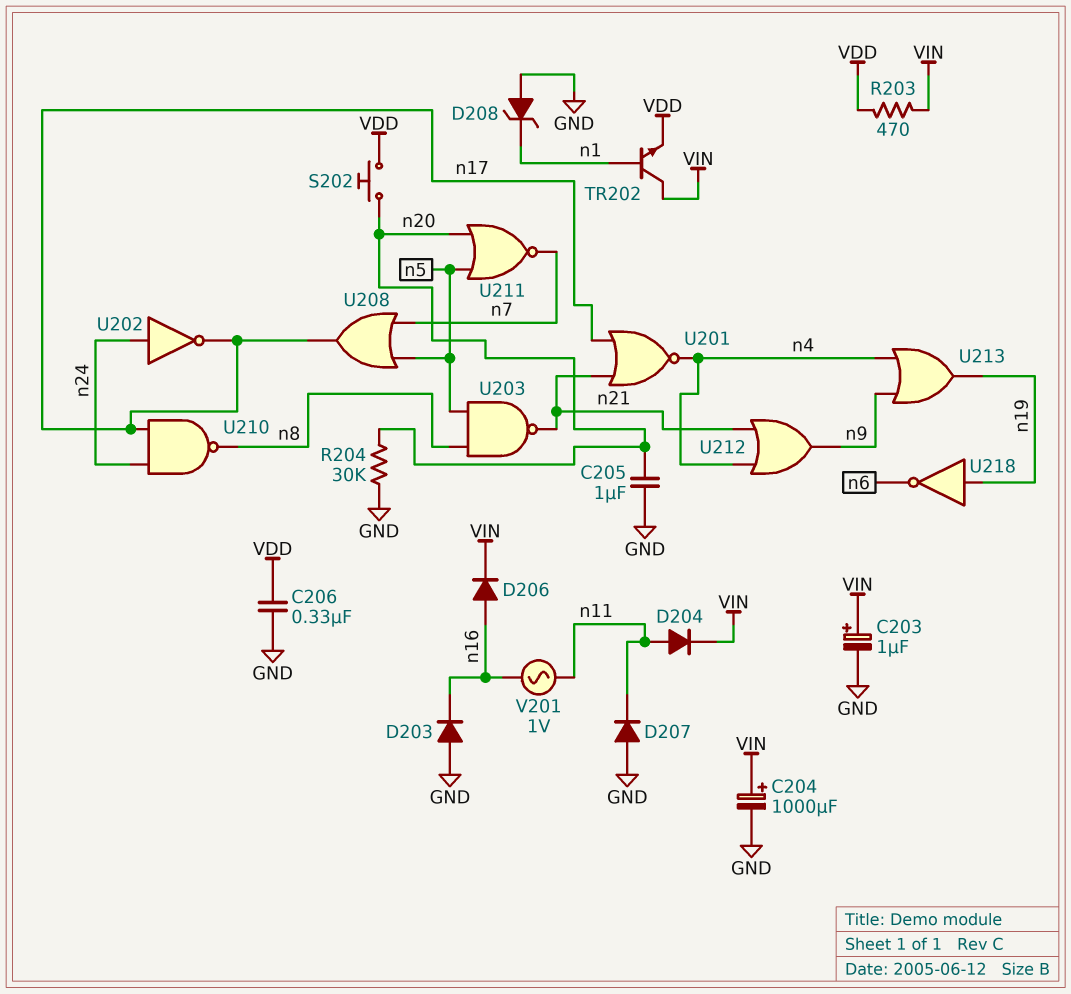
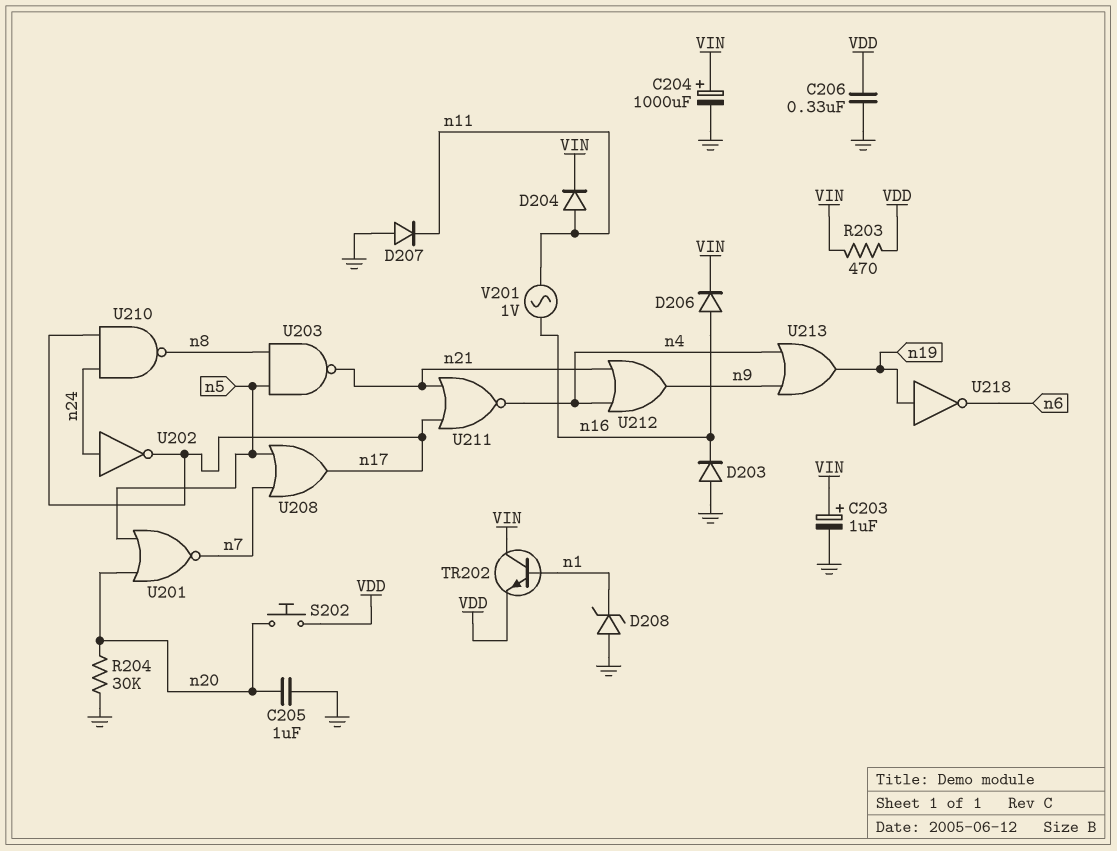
U201: NOR (in n17, in n21, out n4) -> NOR (in n5, in n20, out n7)
U211: NOR (in n5, in n20, out n7) -> NOR (in n17, in n21, out n4)

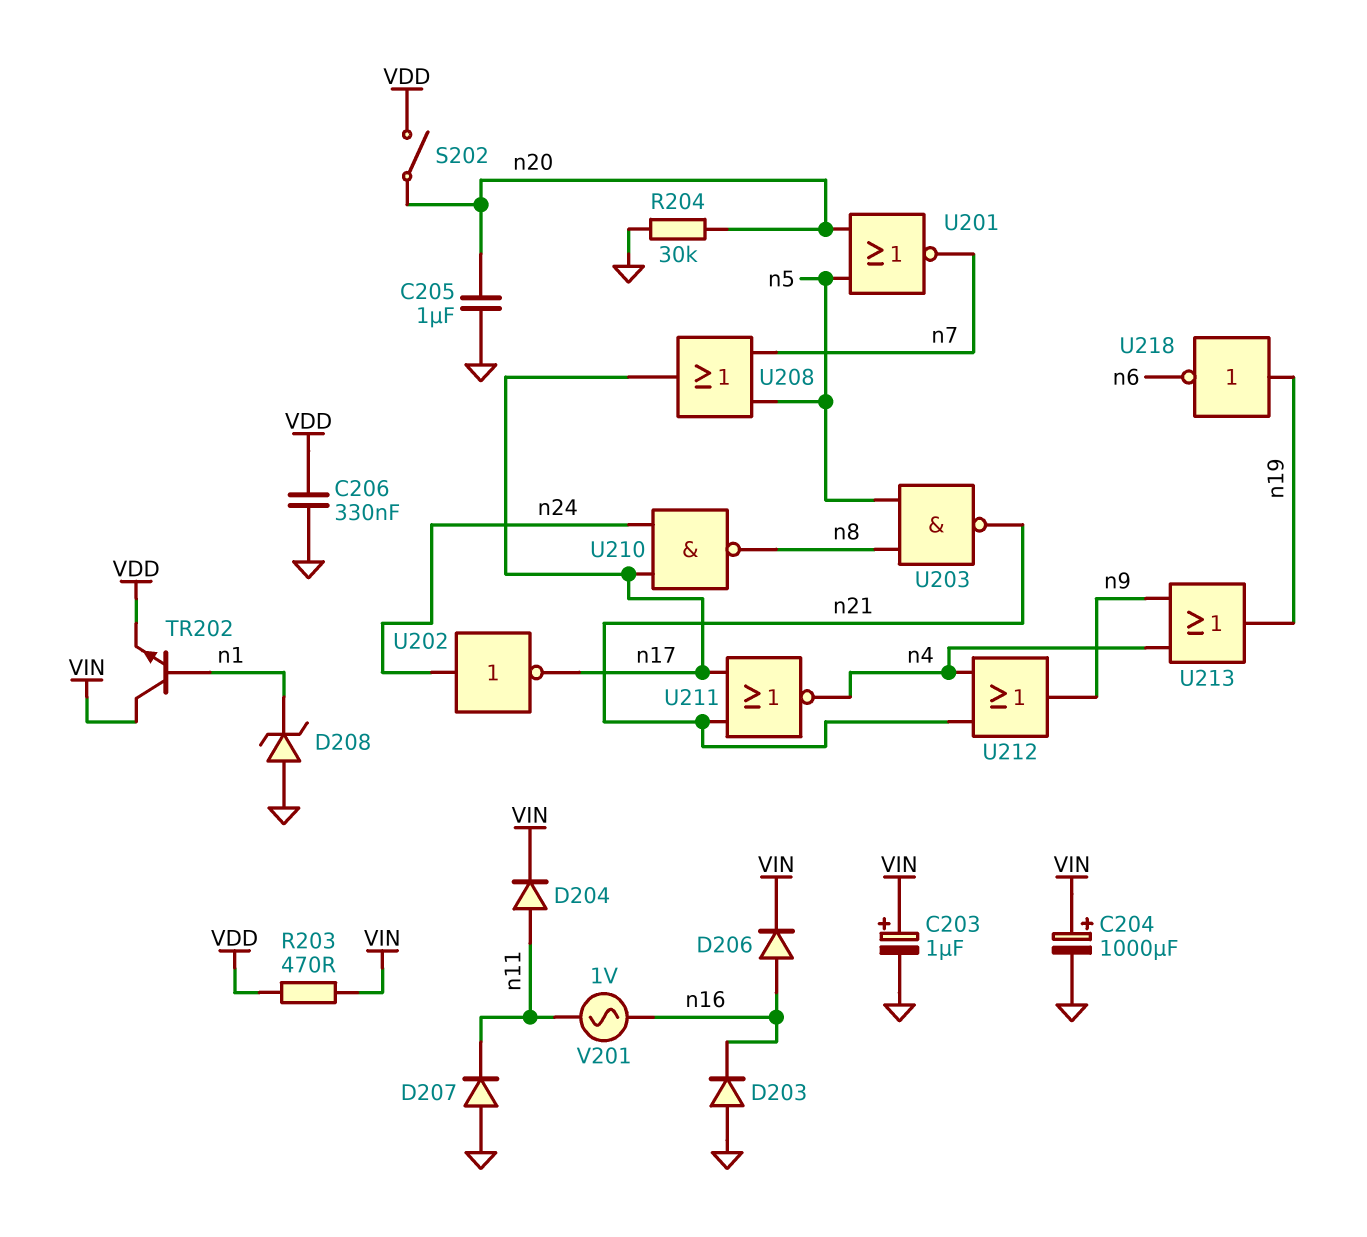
S202: button (VDD, n20) -> switch (VDD, n20)

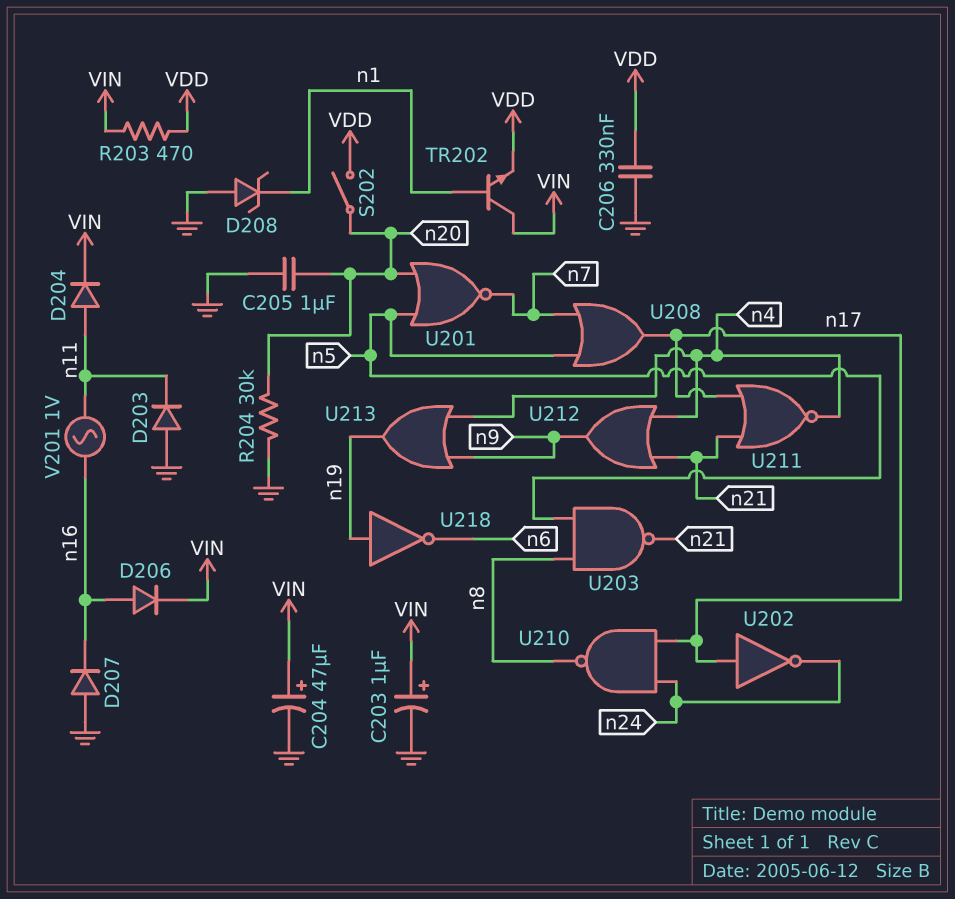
C204: 1000uF (plus VIN, minus GND) -> 47uF (plus VIN, minus GND)
D203: diode (A GND, K n16) -> diode (A GND, K n11)
D207: diode (A GND, K n11) -> diode (A GND, K n16)
U202: NOT (in n24, out n17) -> NOT (in n17, out n24)

